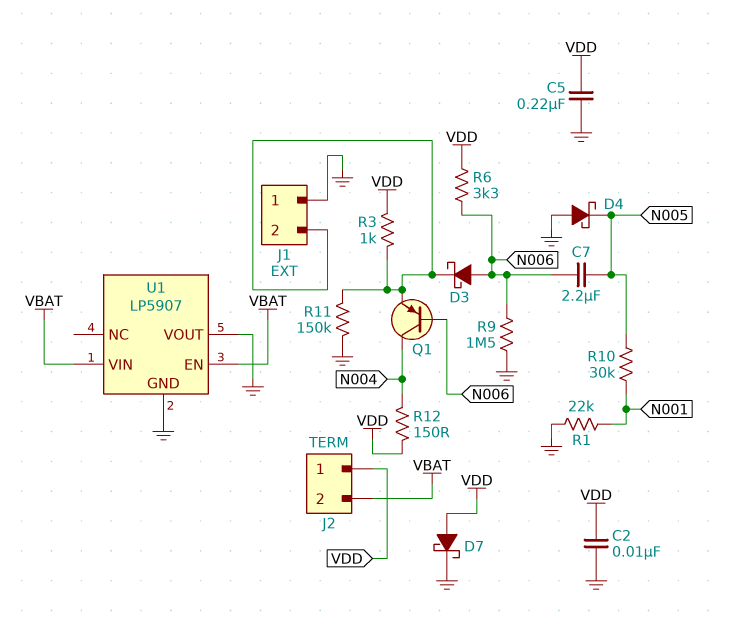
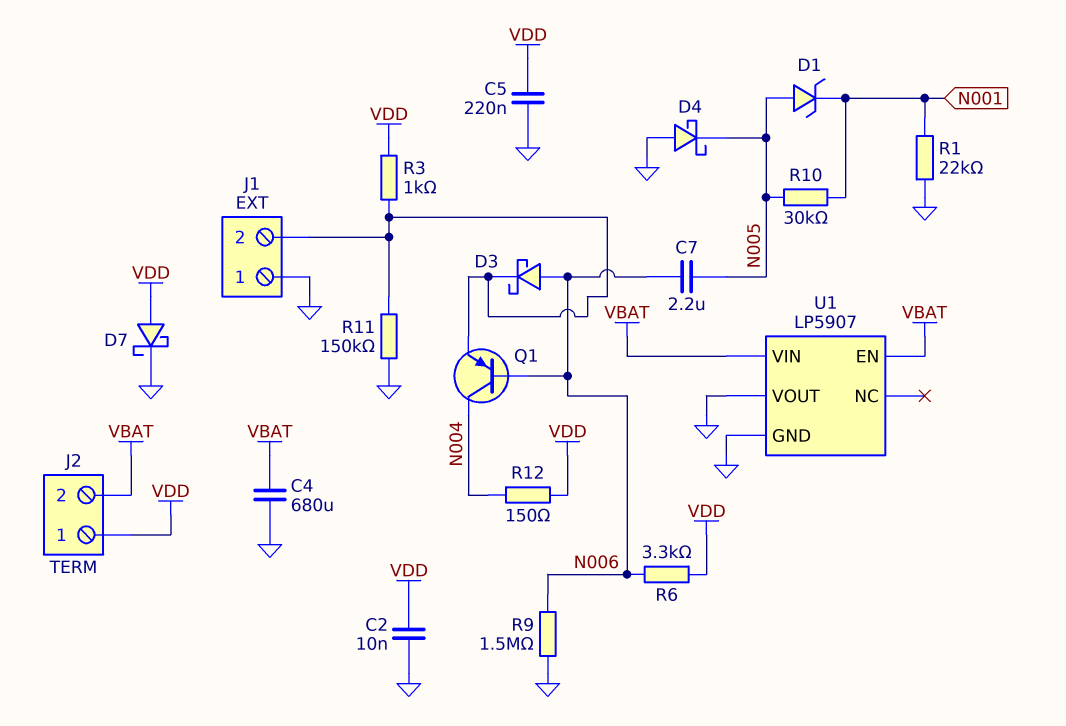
C4: none -> 680uF (GND, VBAT)
D1: none -> zener (A N005, K N001)

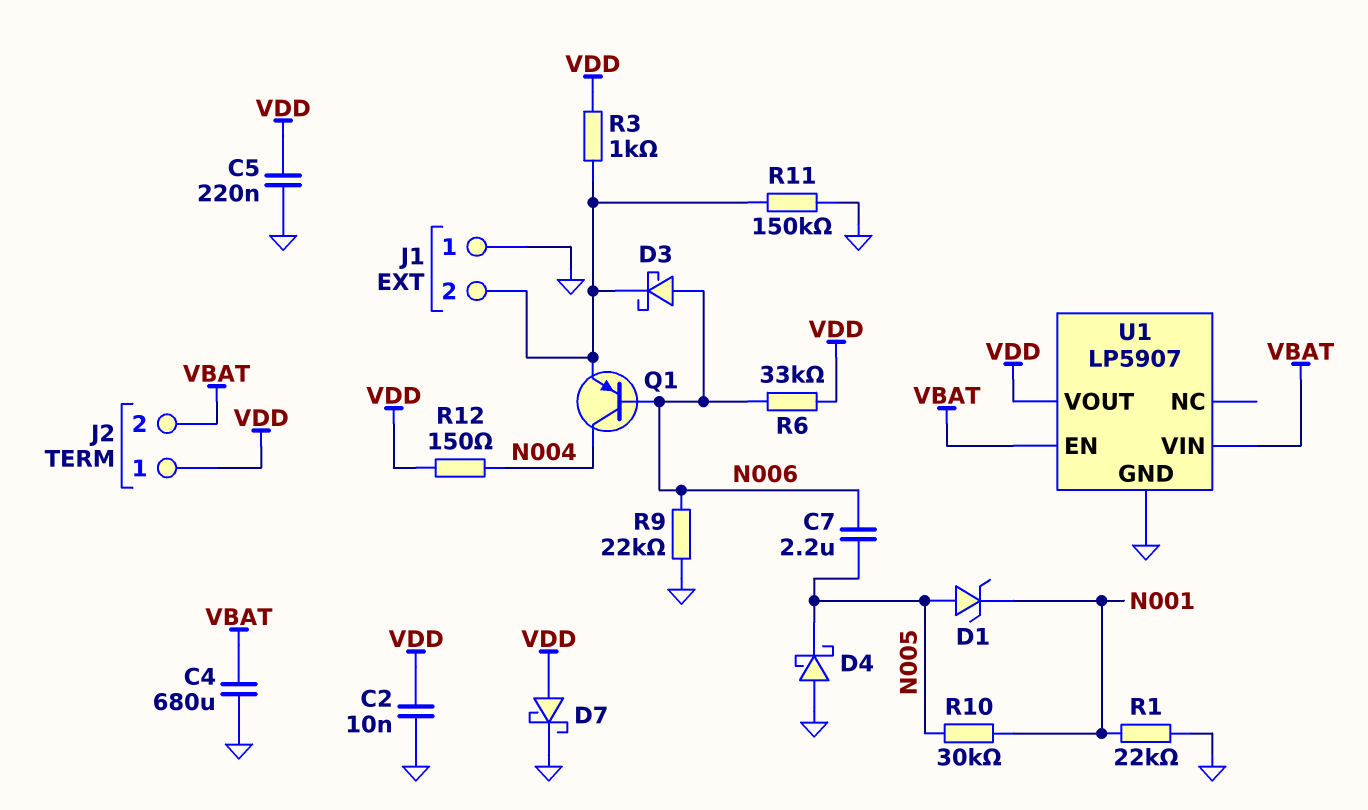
R6: 3.3k (N006, VDD) -> 33k (N006, VDD)
R9: 1.5M (GND, N006) -> 22k (GND, N006)
U1 pin VOUT: GND -> VDD

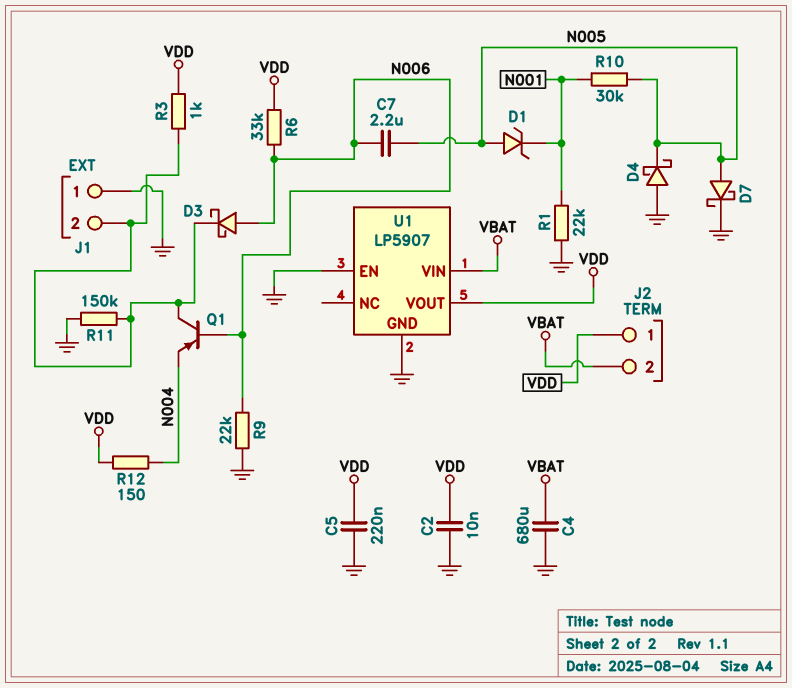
D7: schottky (A VDD, K GND) -> schottky (A N005, K GND)
Q1: PNP (B N006, C N004, E J1/2) -> PNP (B N006, C J1/2, E N004)
U1 pin EN: VBAT -> GND

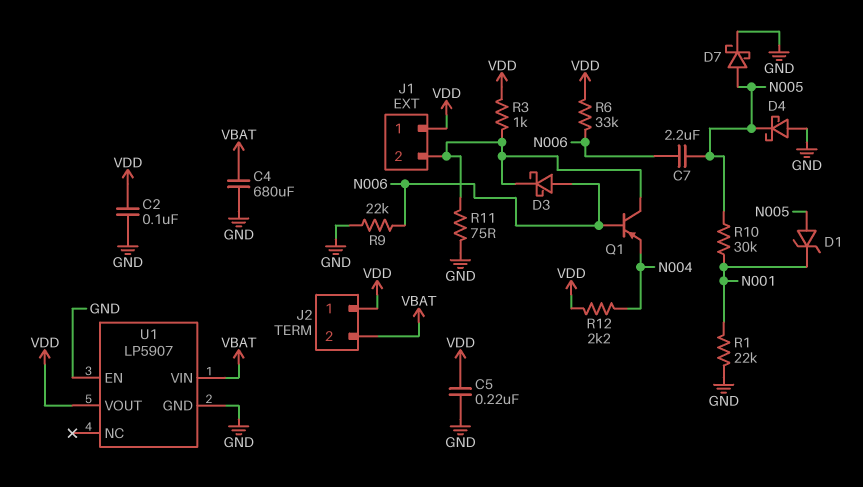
C2: 10nF (GND, VDD) -> 100nF (GND, VDD)
J1 pin 1: GND -> VDD
R11: 150k (GND, J1/2) -> 75 (GND, J1/2)
R12: 150 (N004, VDD) -> 2.2k (N004, VDD)

